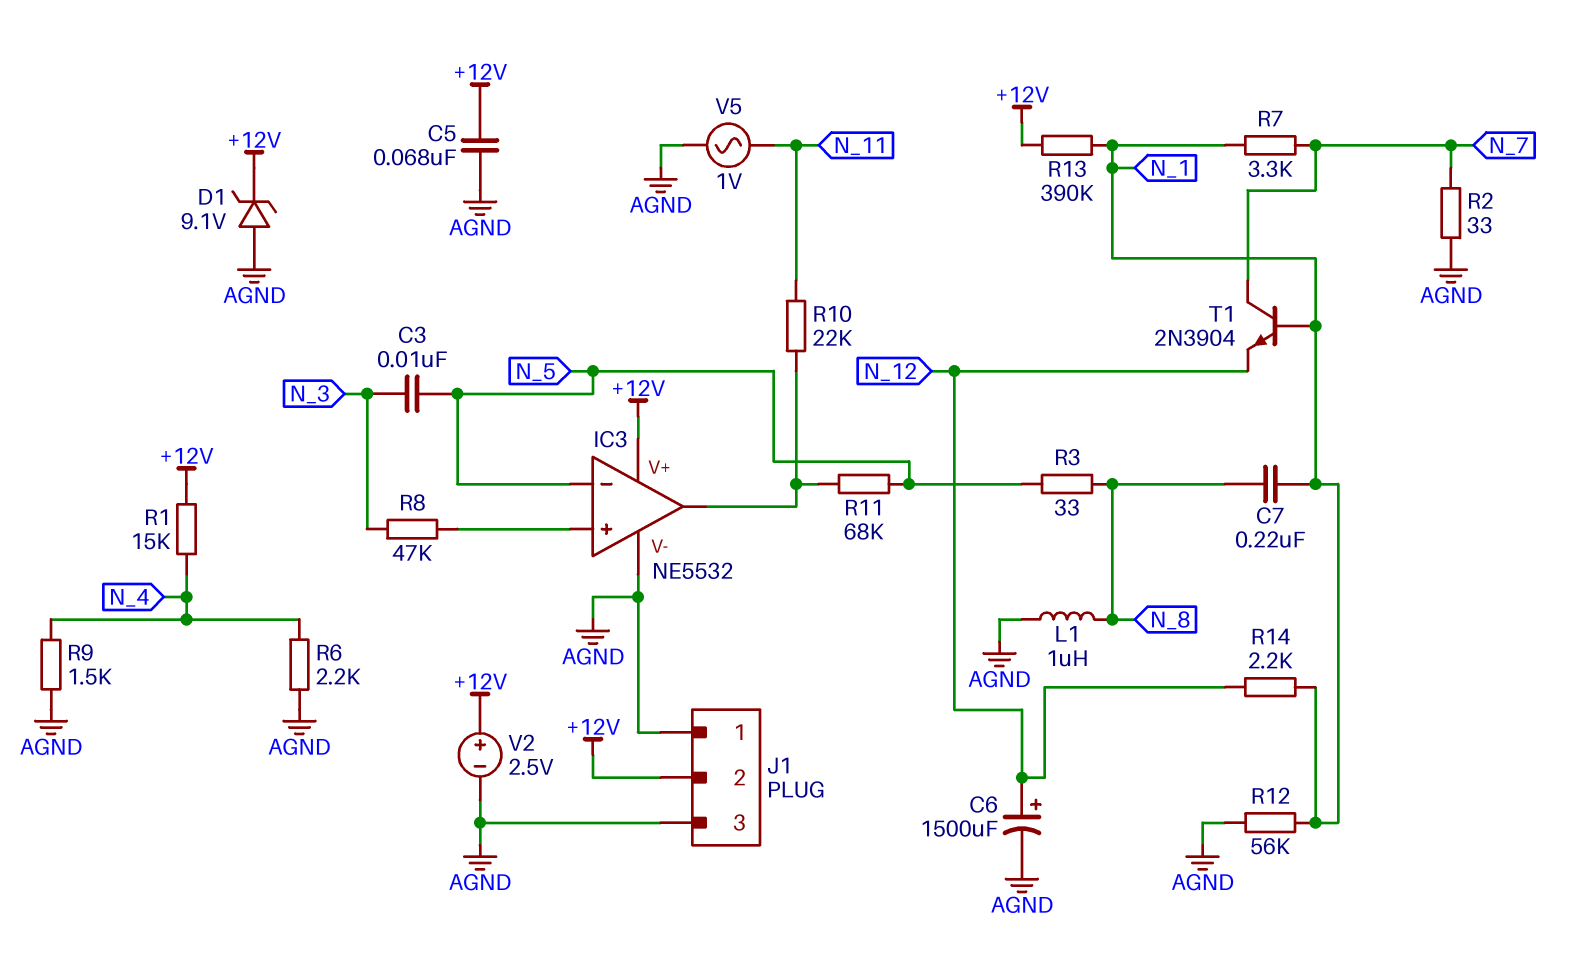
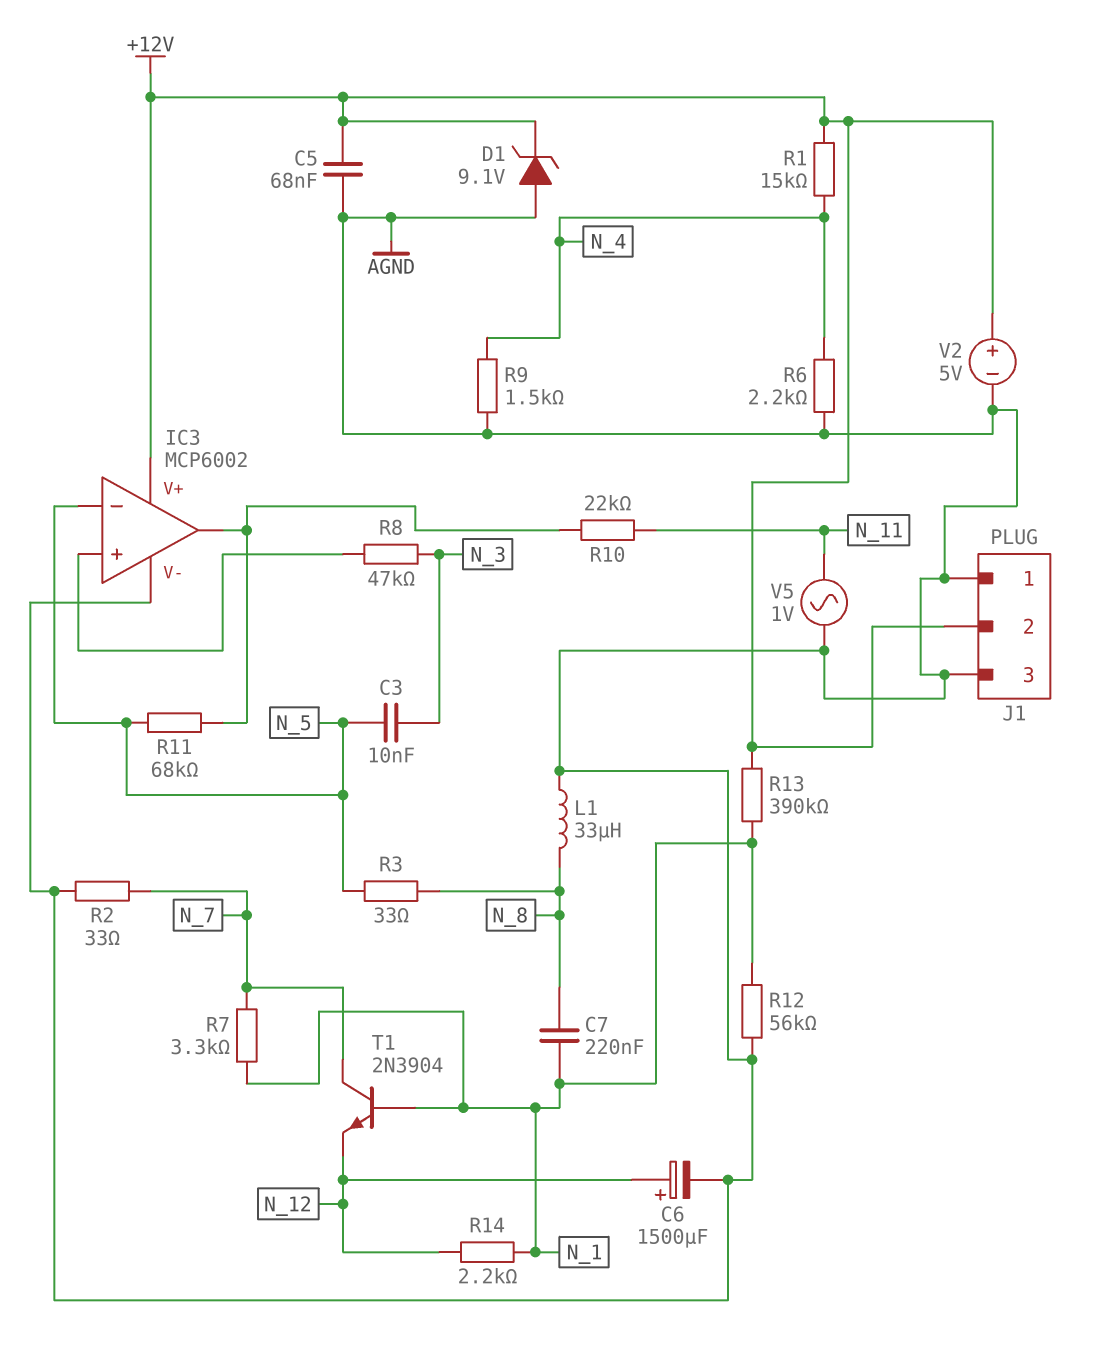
IC3: NE5532 -> MCP6002
L1: 1uH (AGND, N_8) -> 33uH (AGND, N_8)
V2: 2.5V (plus +12V, minus AGND) -> 5V (plus +12V, minus AGND)

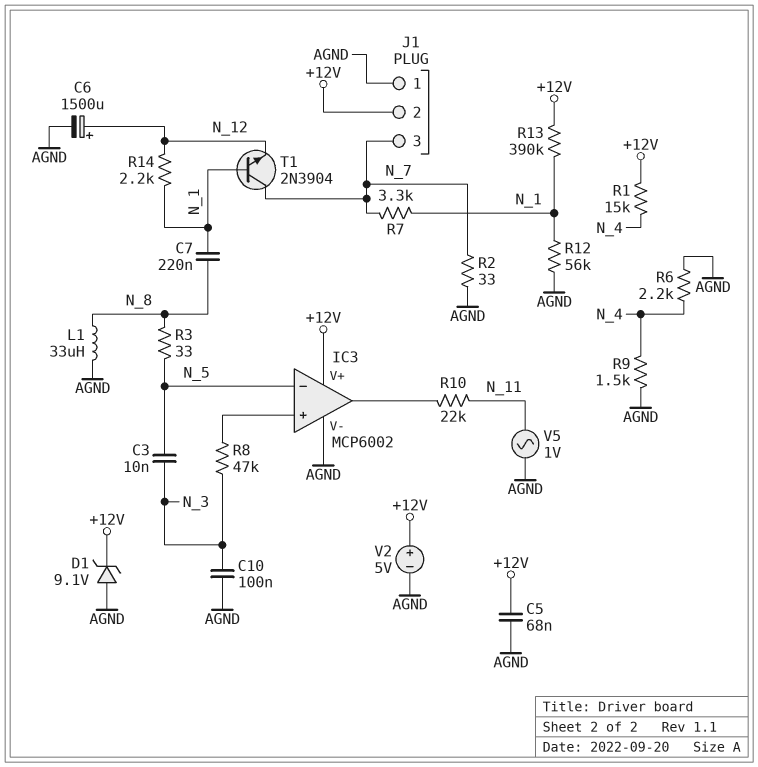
C10: none -> 100nF (AGND, N_3)
J1 pin 3: AGND -> N_7
R11: 68k (IC3/out, N_5) -> none

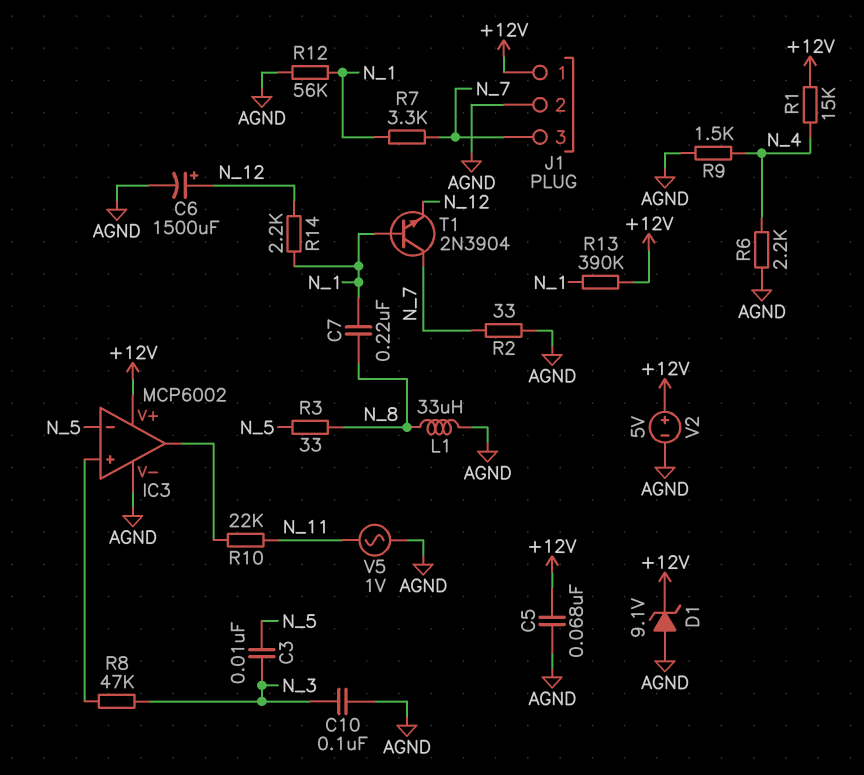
J1 pin 1: AGND -> +12V
J1 pin 2: +12V -> AGND

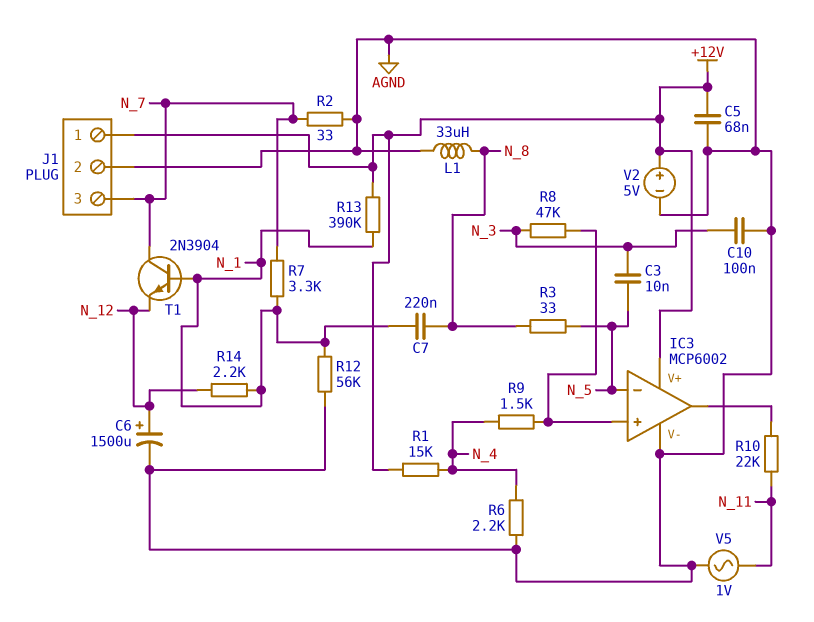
D1: zener 9.1V (A AGND, K +12V) -> none
R9: 1.5k (AGND, N_4) -> 1.5k (IC3/in+, N_4)

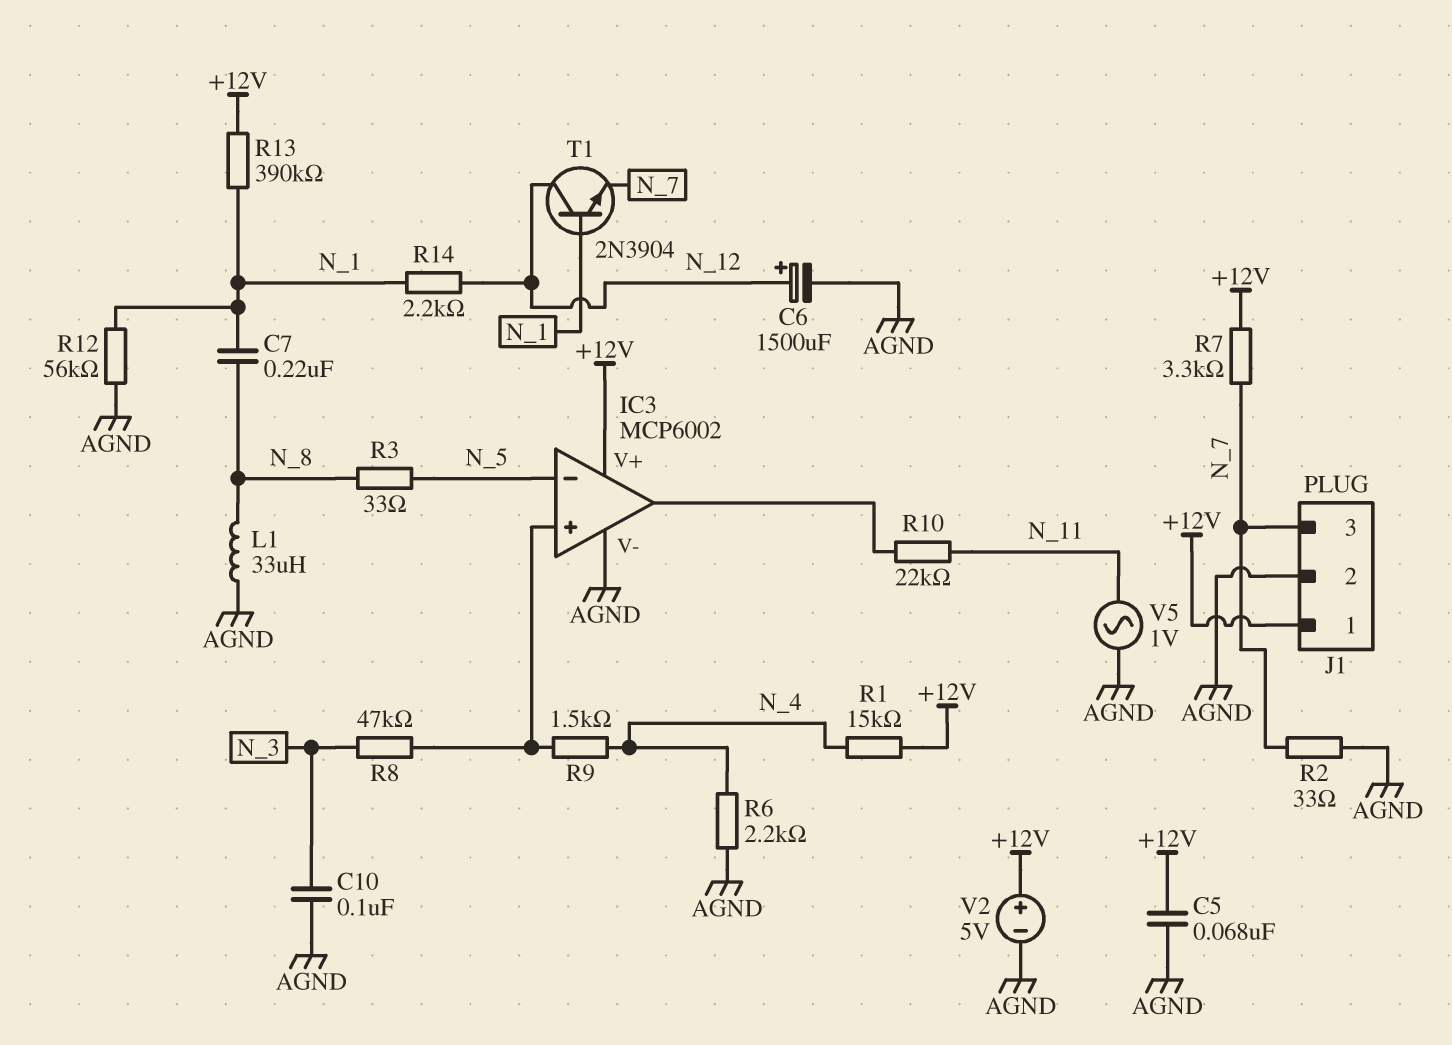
C3: 10nF (N_3, N_5) -> none
R7: 3.3k (N_1, N_7) -> 3.3k (+12V, N_7)
T1: NPN 2N3904 (B N_1, C N_7, E N_12) -> NPN 2N3904 (B N_1, C N_12, E N_7)

